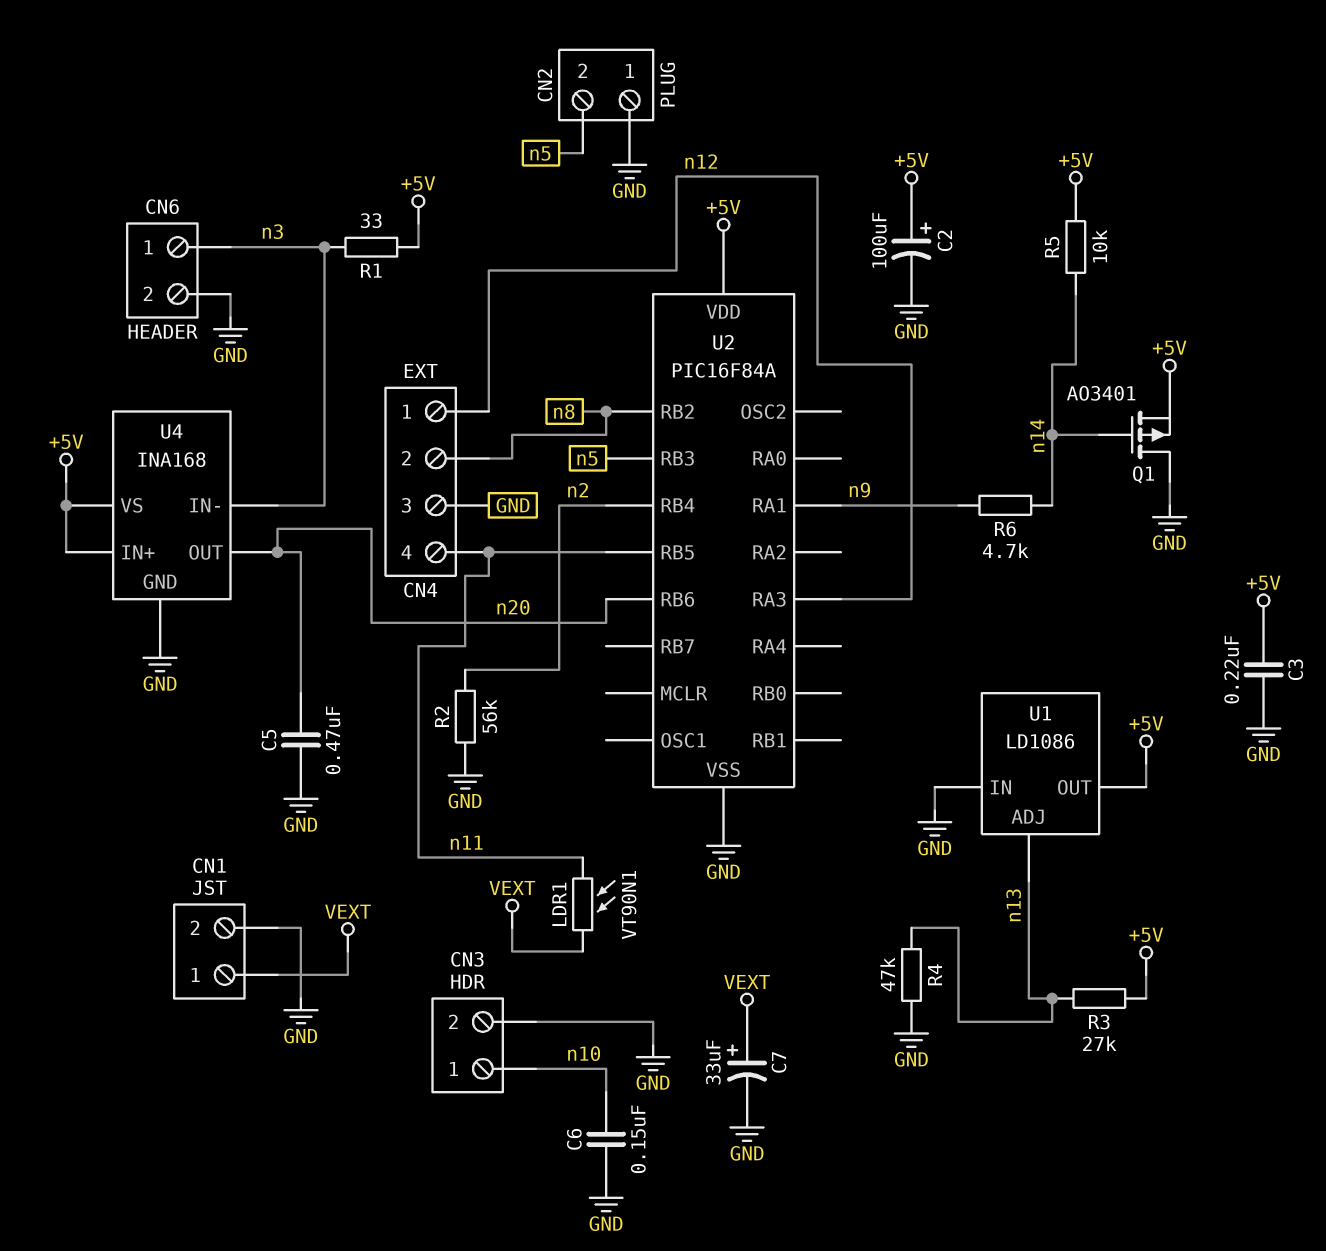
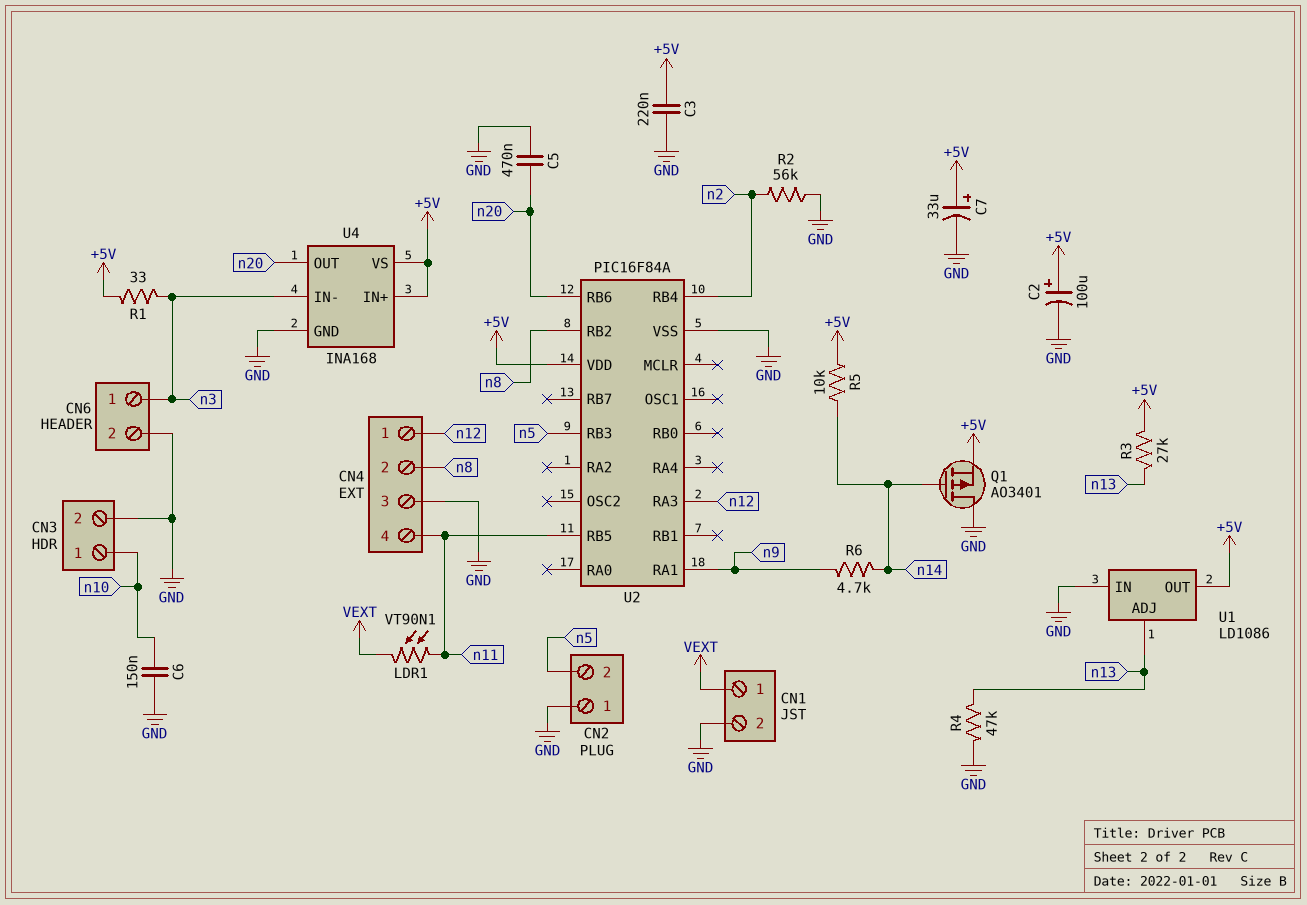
C7: 33uF (plus VEXT, minus GND) -> 33uF (plus +5V, minus GND)

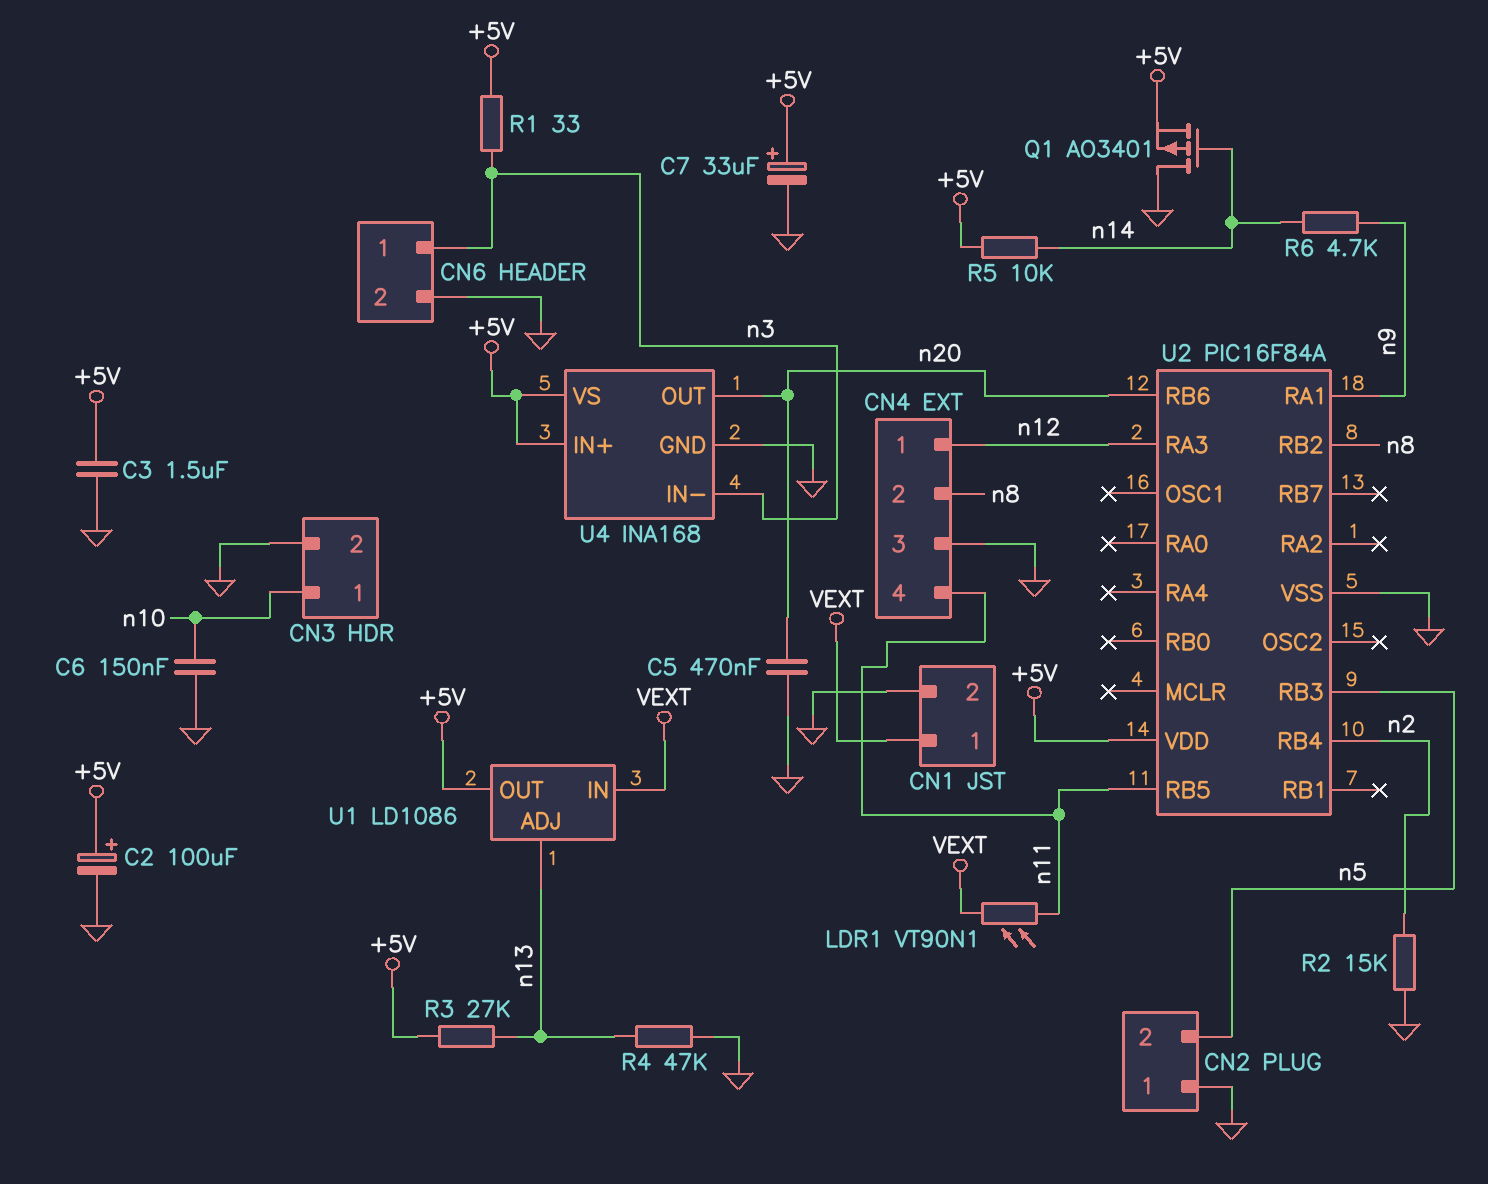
C3: 220nF (+5V, GND) -> 1.5uF (+5V, GND)
R2: 56k (GND, n2) -> 15k (GND, n2)
U1 pin IN: GND -> VEXT

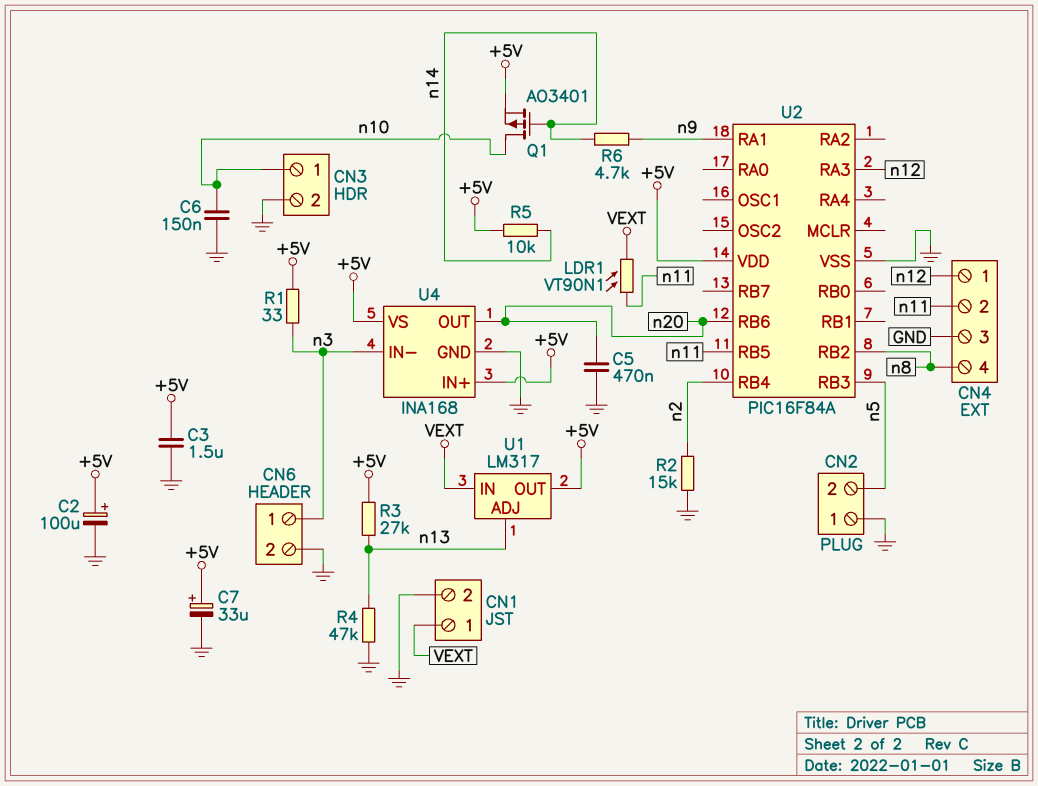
CN4 pin 2: n8 -> n11
CN4 pin 4: n11 -> n8
Q1: PMOS AO3401 (G n14, D GND, S +5V) -> PMOS AO3401 (G n14, D n10, S +5V)
U1: LD1086 -> LM317

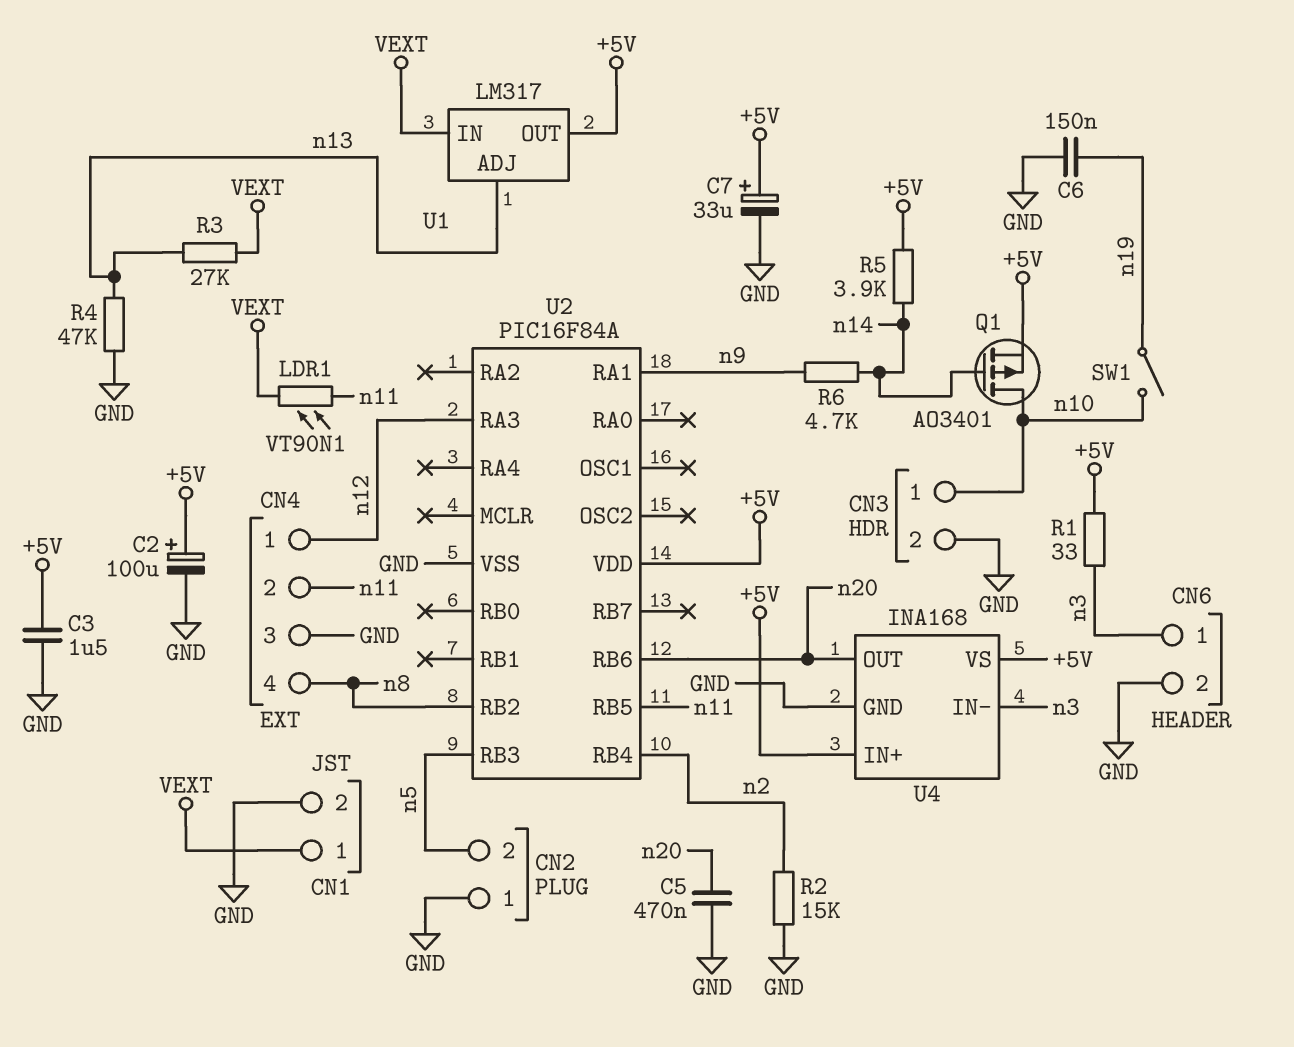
C6: 150nF (GND, n10) -> 150nF (GND, n19)
R3: 27k (+5V, n13) -> 27k (VEXT, n13)
R5: 10k (+5V, n14) -> 3.9k (+5V, n14)
SW1: none -> switch (n10, n19)

